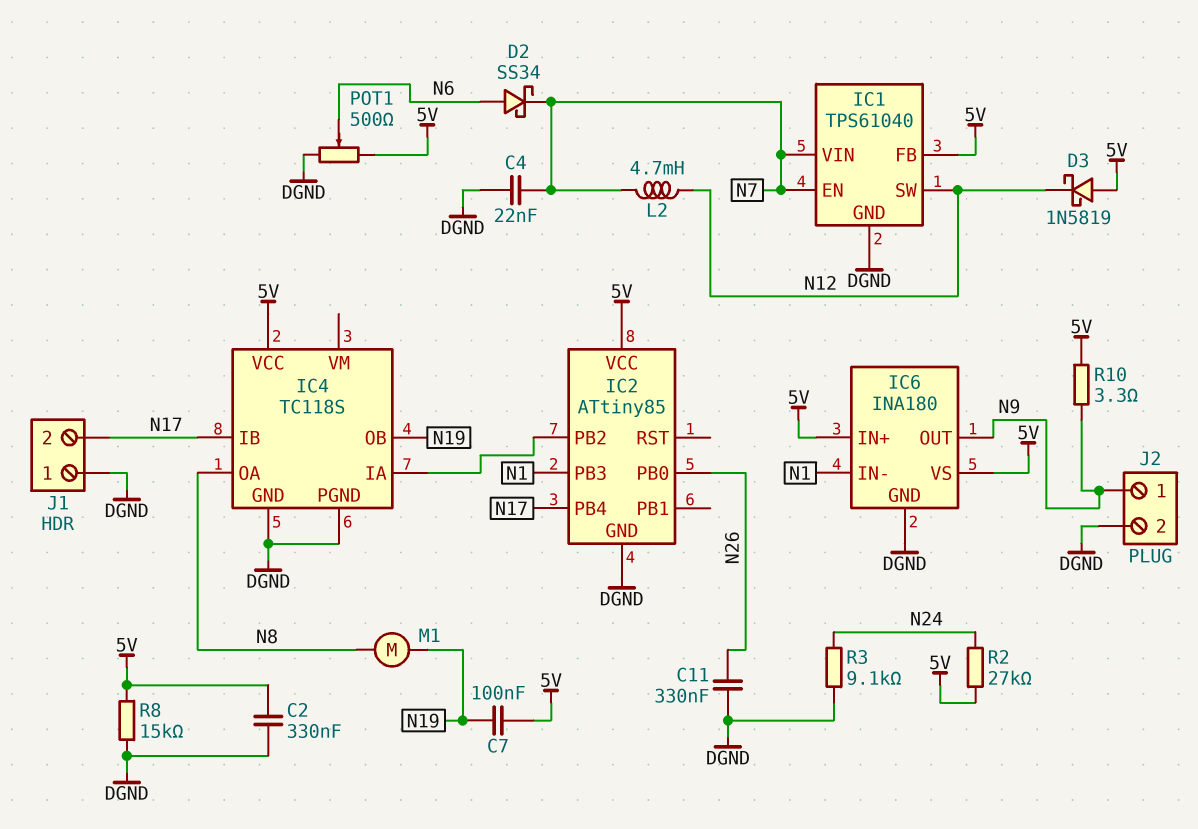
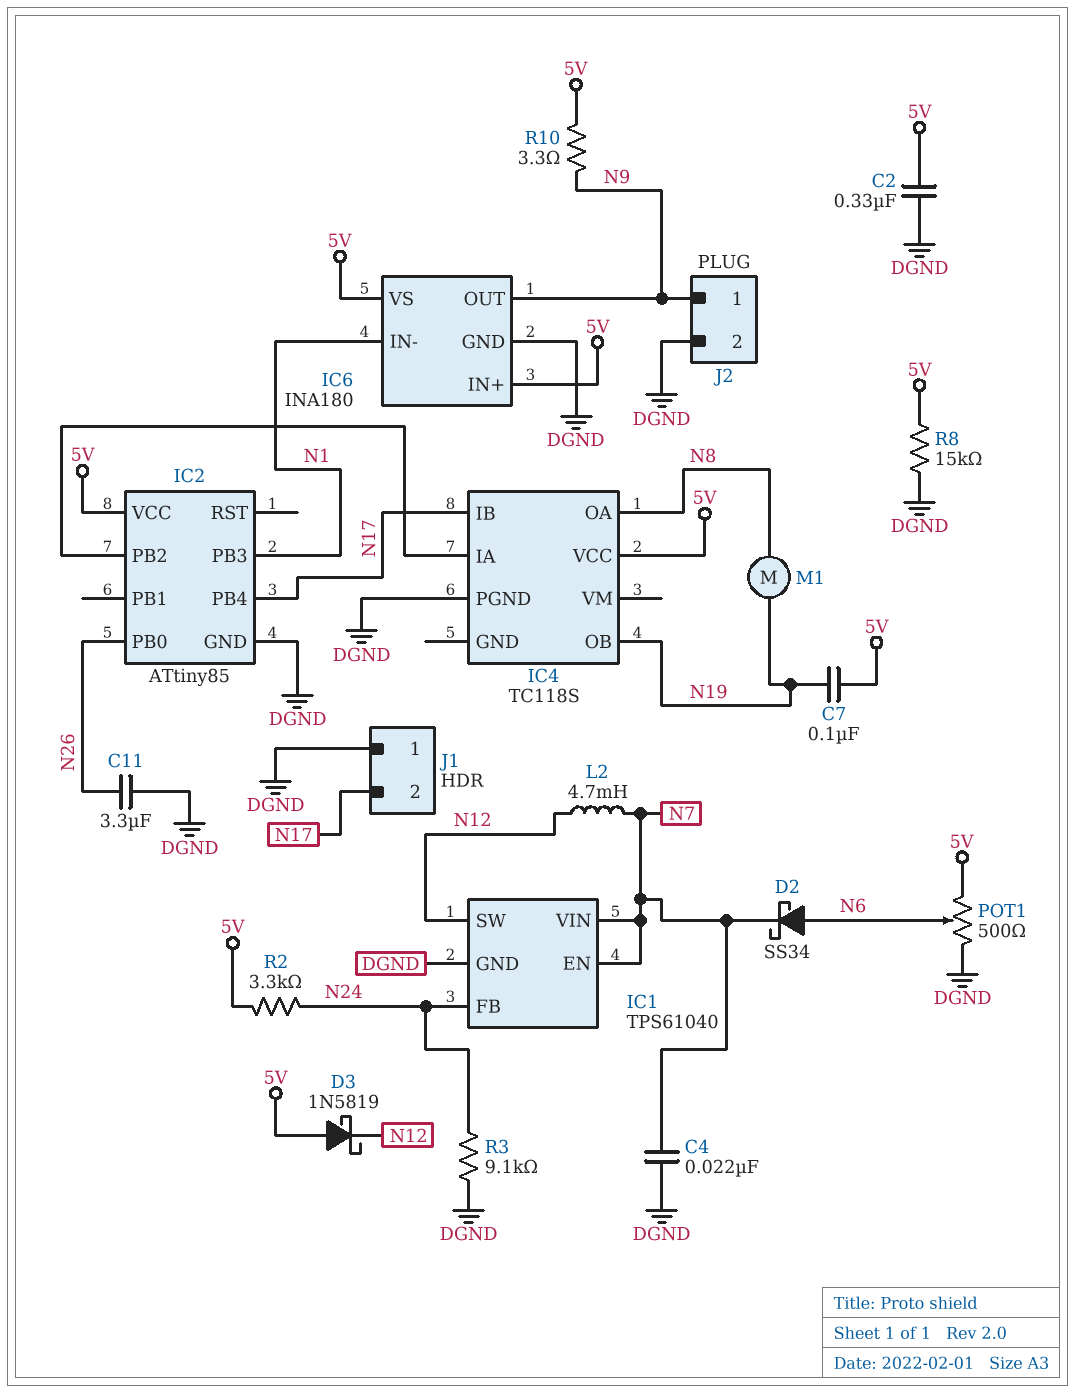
C11: 330nF (DGND, N26) -> 3.3uF (DGND, N26)
IC1 pin FB: 5V -> N24
IC4 pin GND: DGND -> none
R2: 27k (5V, N24) -> 3.3k (5V, N24)

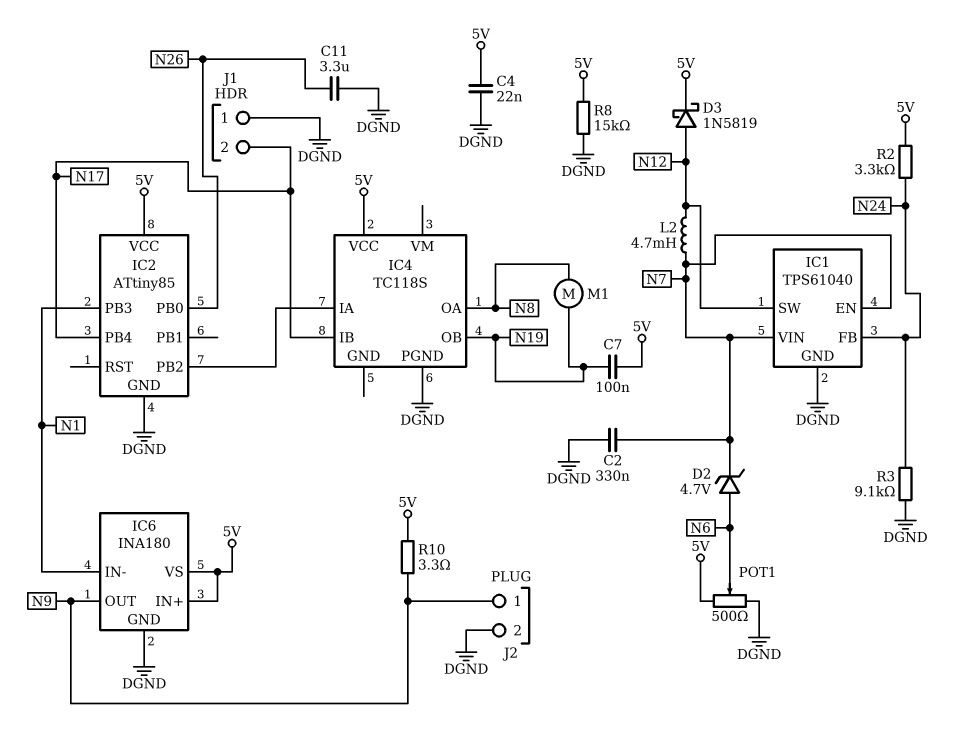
C2: 330nF (5V, DGND) -> 330nF (DGND, N7)
C4: 22nF (DGND, N7) -> 22nF (5V, DGND)
D2: schottky SS34 (A N6, K N7) -> zener 4.7V (A N6, K N7)
D3: schottky 1N5819 (A 5V, K N12) -> schottky 1N5819 (A N12, K 5V)

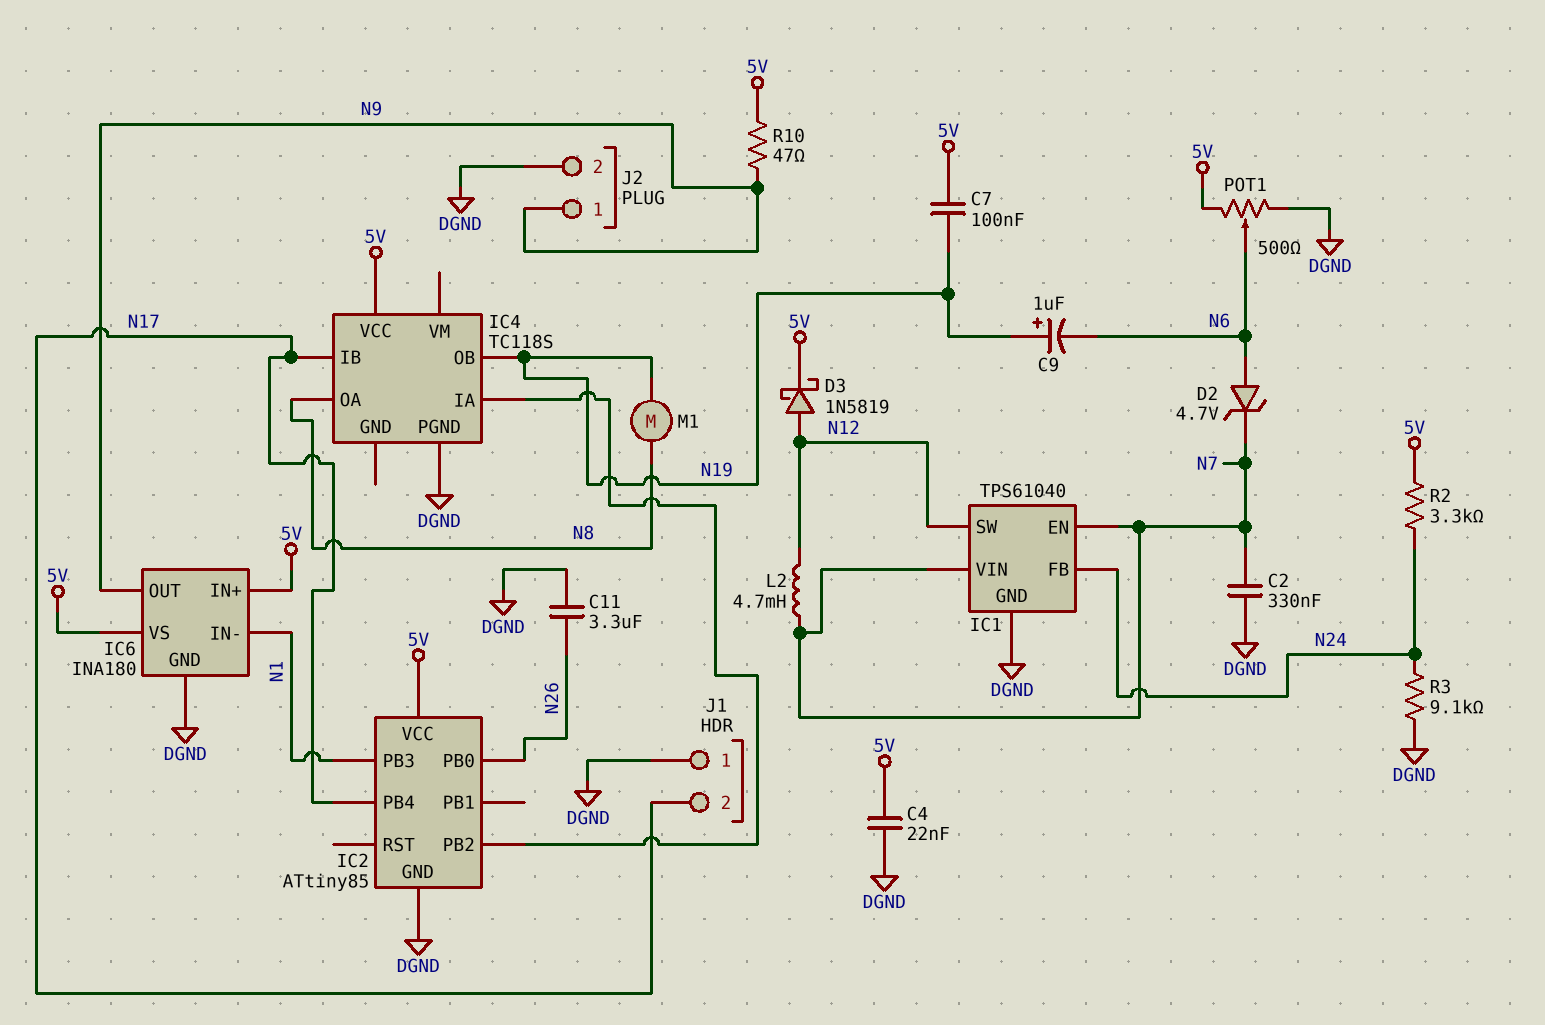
C9: none -> 1uF (plus N19, minus N6)
R8: 15k (5V, DGND) -> none
R10: 3.3 (5V, N9) -> 47 (5V, N9)

